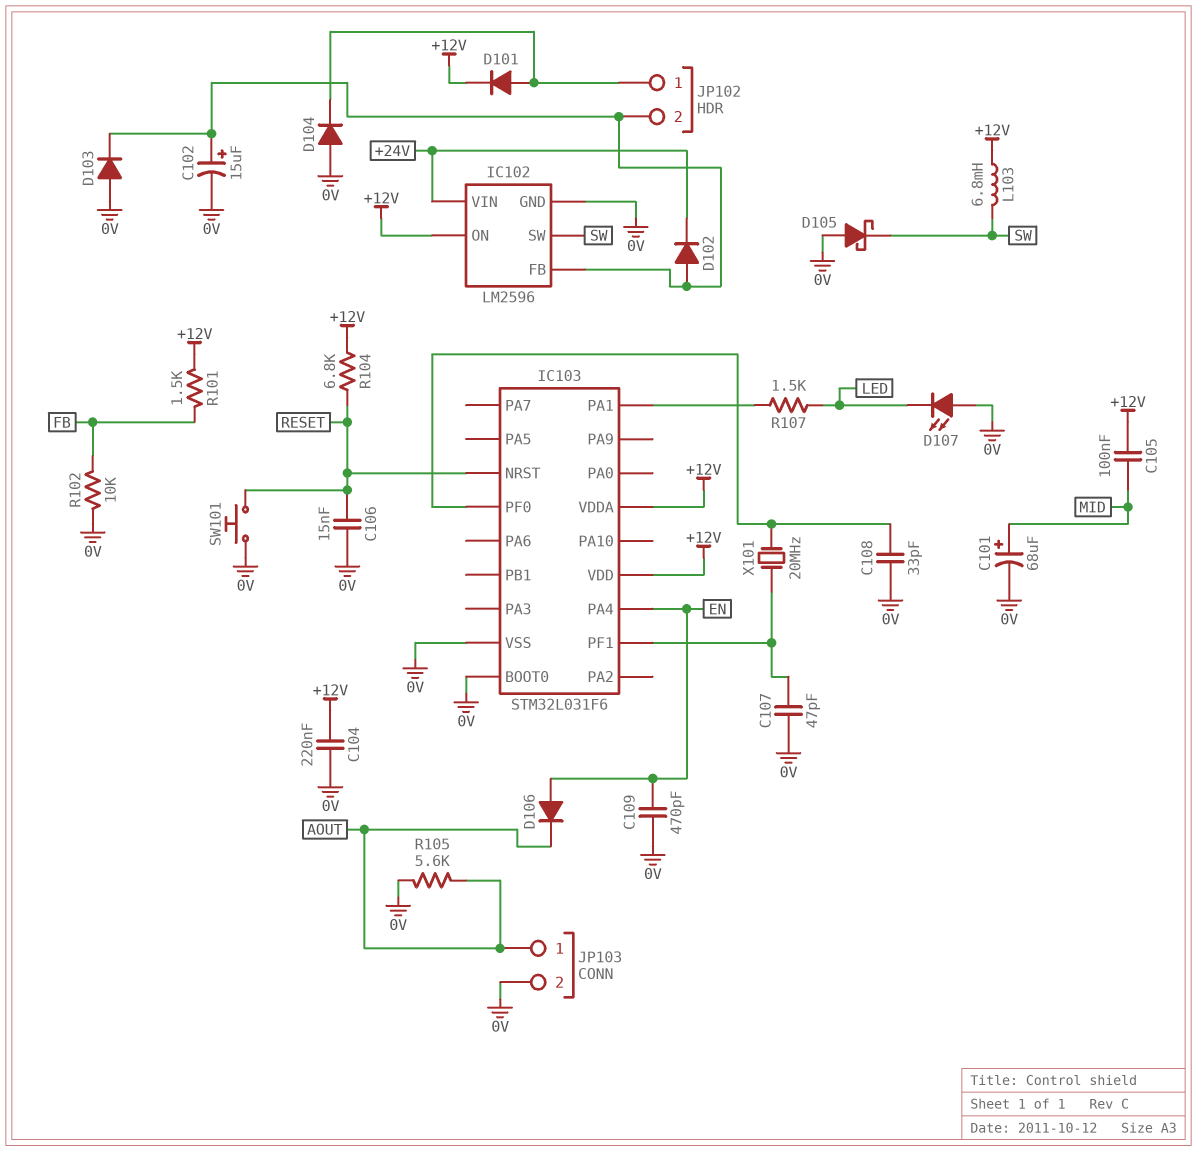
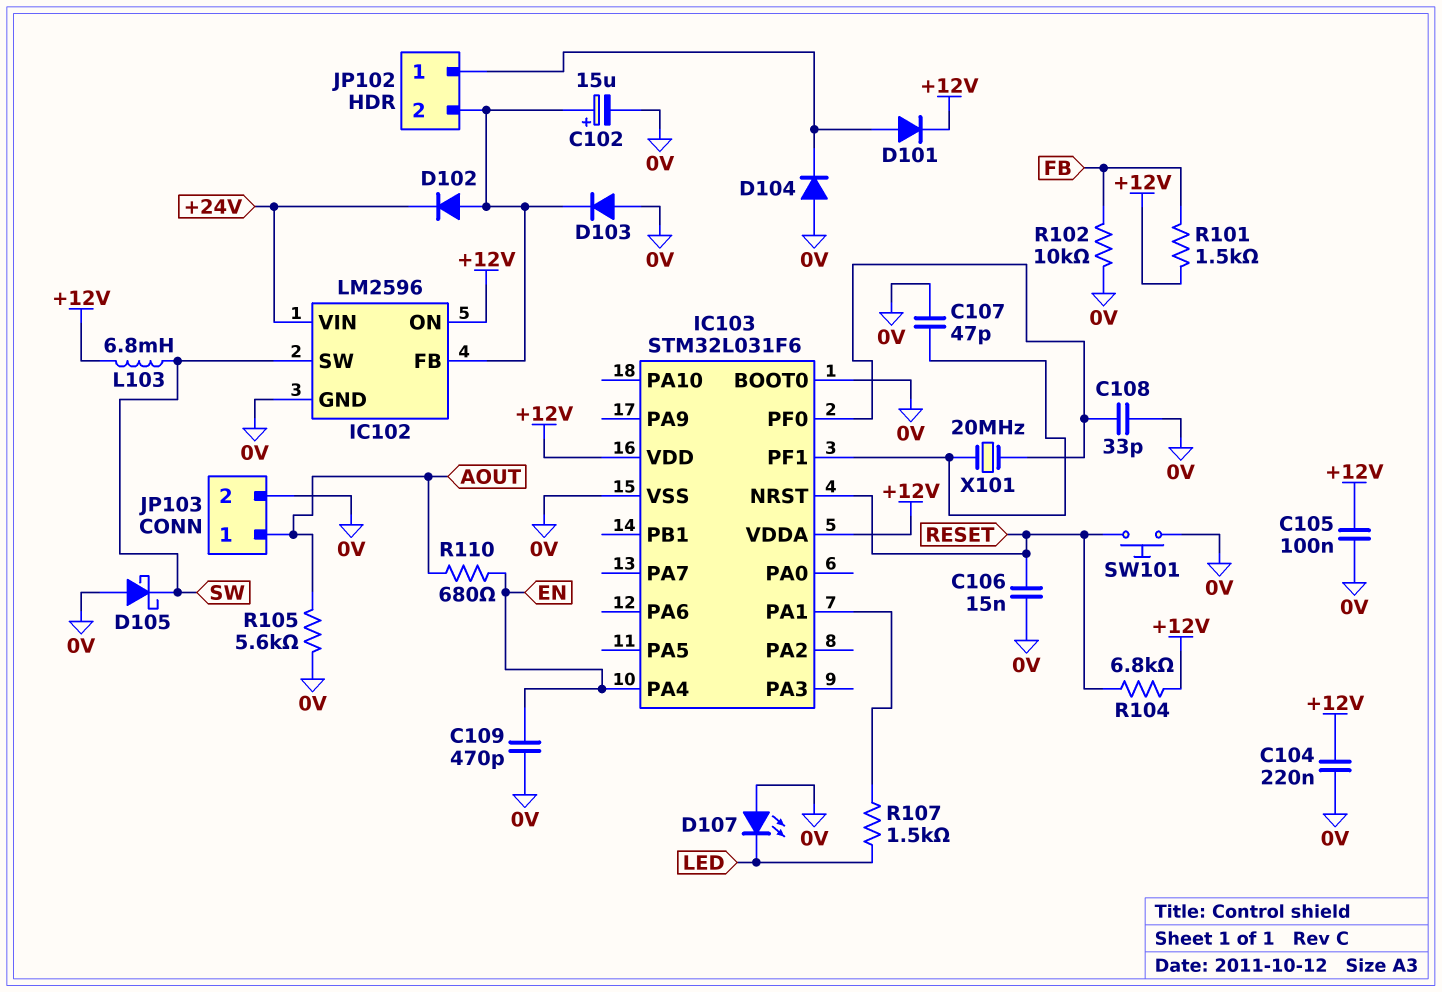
C101: 68uF (plus MID, minus 0V) -> none
C105: 100nF (+12V, MID) -> 100nF (+12V, 0V)
D106: diode (A EN, K AOUT) -> none
R110: none -> 680 (AOUT, EN)

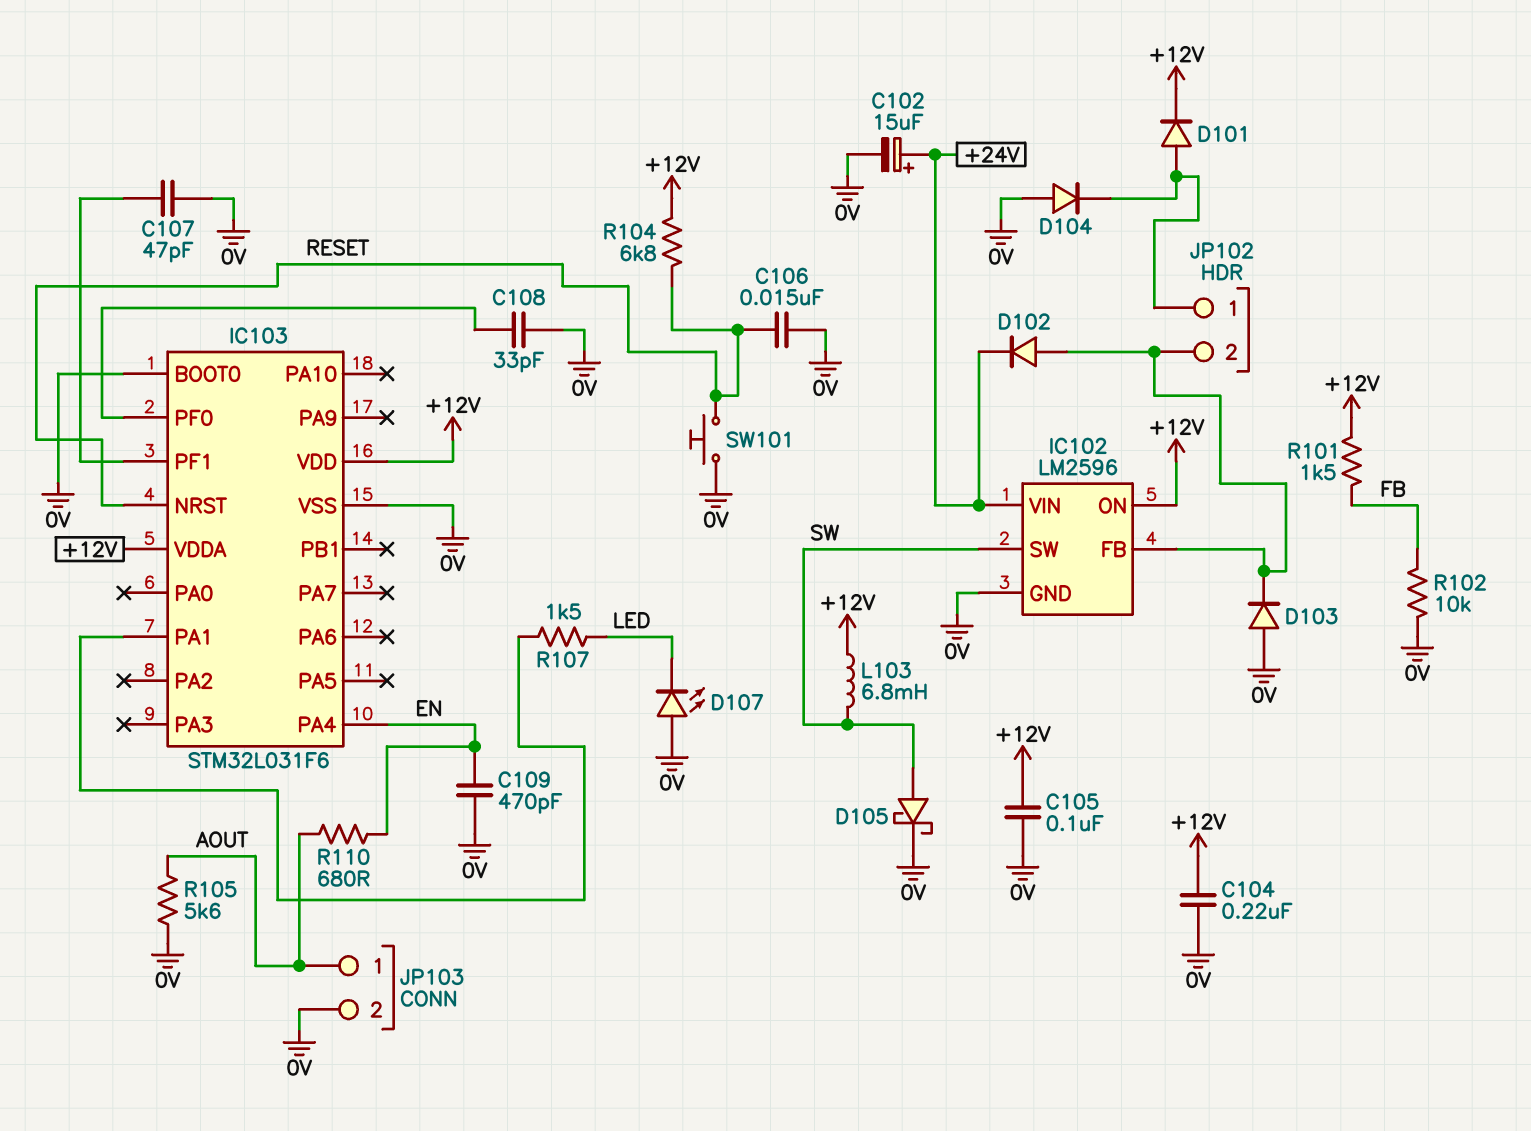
C102: 15uF (plus IC102/FB, minus 0V) -> 15uF (plus +24V, minus 0V)
D105: schottky (A 0V, K SW) -> schottky (A SW, K 0V)
X101: 20MHz (IC103/PF0, IC103/PF1) -> none

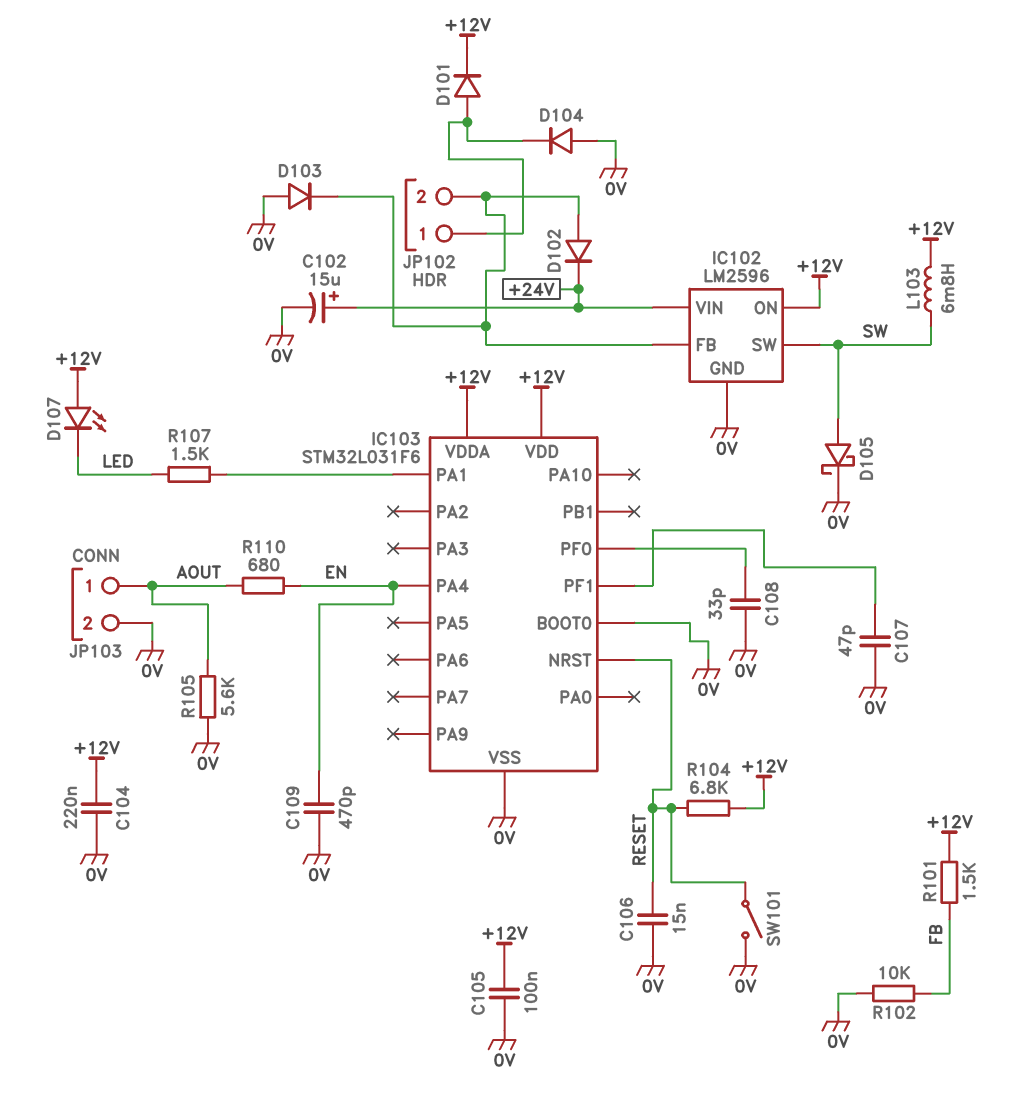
D107: LED (A 0V, K LED) -> LED (A +12V, K LED)
SW101: button (0V, RESET) -> switch (0V, RESET)

